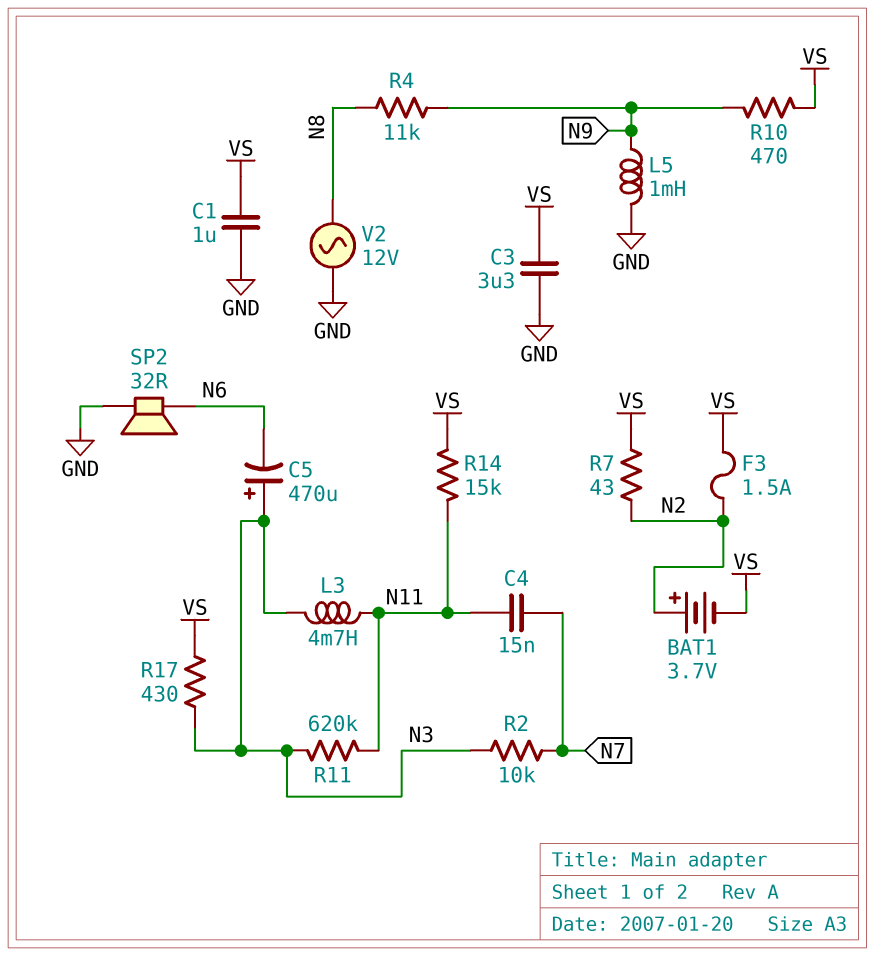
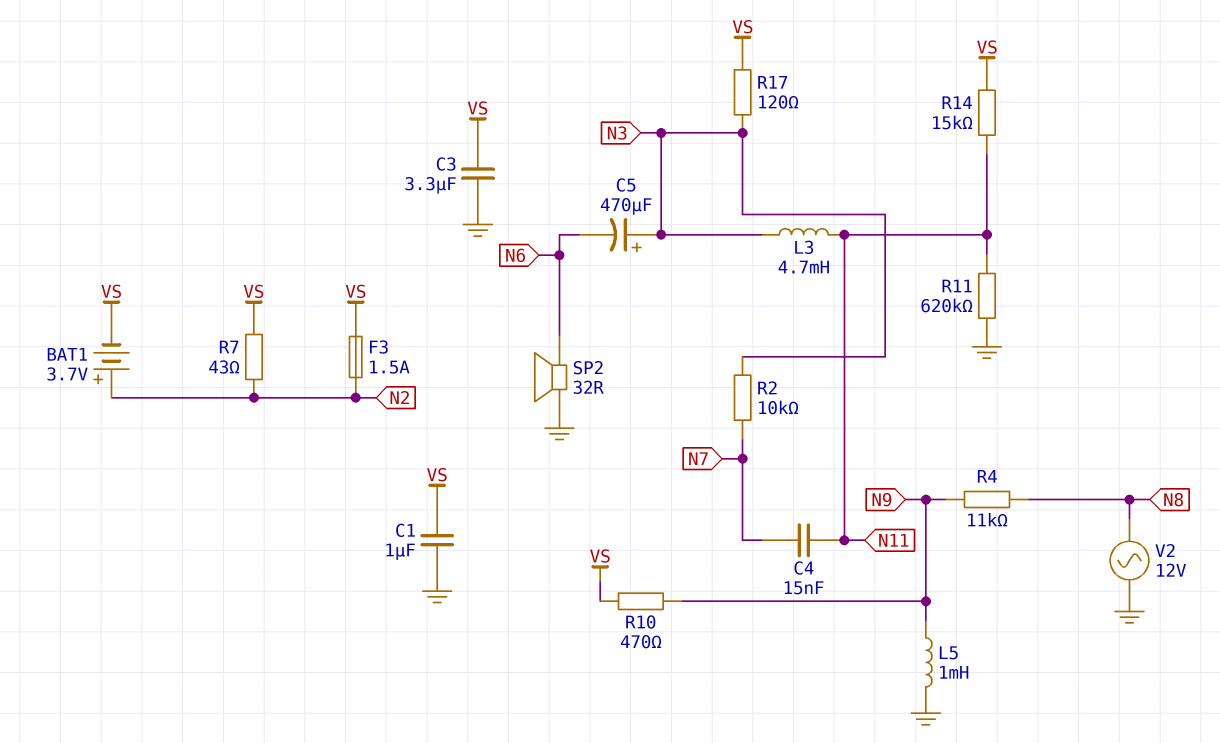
R11: 620k (N3, N11) -> 620k (GND, N11)
R17: 430 (N3, VS) -> 120 (N3, VS)

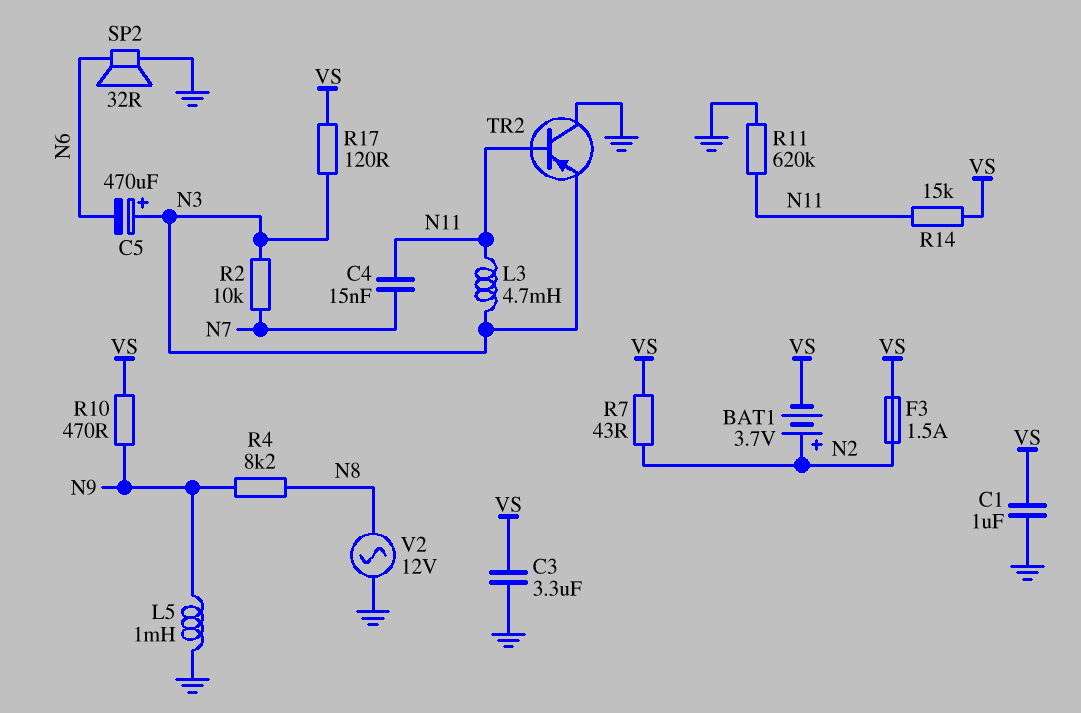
R4: 11k (N8, N9) -> 8.2k (N8, N9)
TR2: none -> PNP (B N11, C GND, E N3)

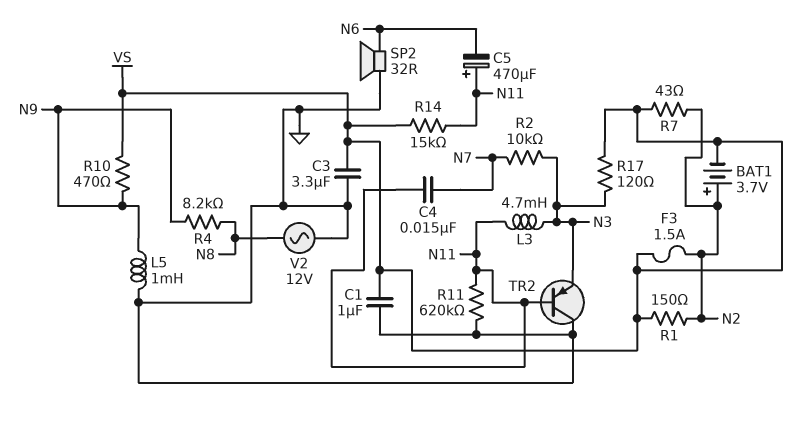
C5: 470uF (plus N3, minus N6) -> 470uF (plus N11, minus N6)
R1: none -> 150 (N2, VS)

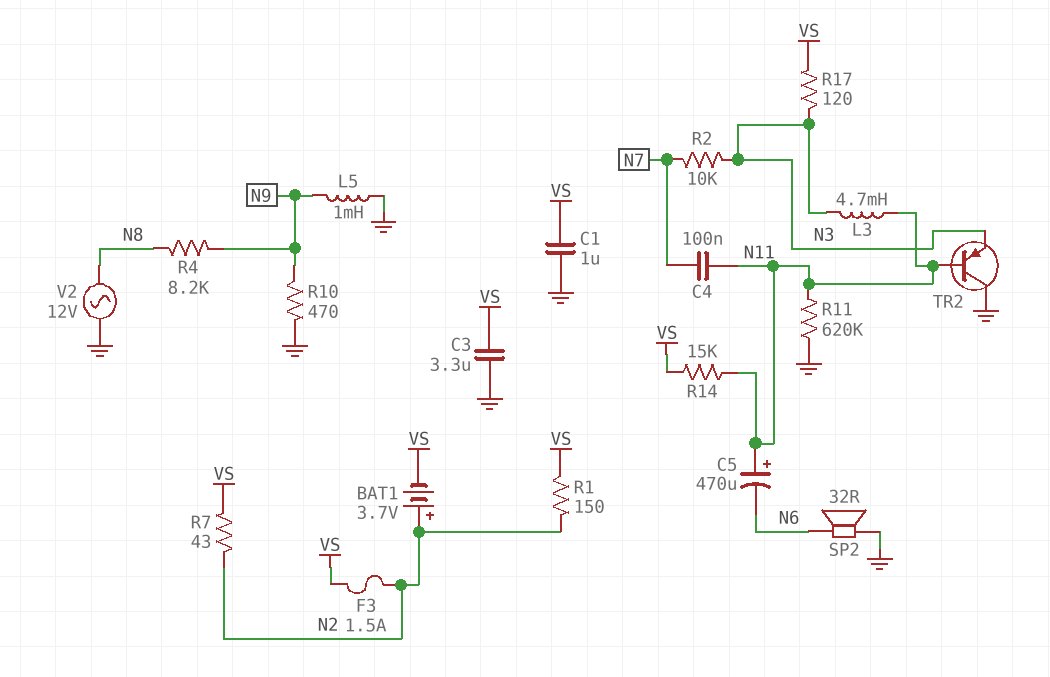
C4: 15nF (N7, N11) -> 100nF (N7, N11)
R10: 470 (N9, VS) -> 470 (GND, N9)

